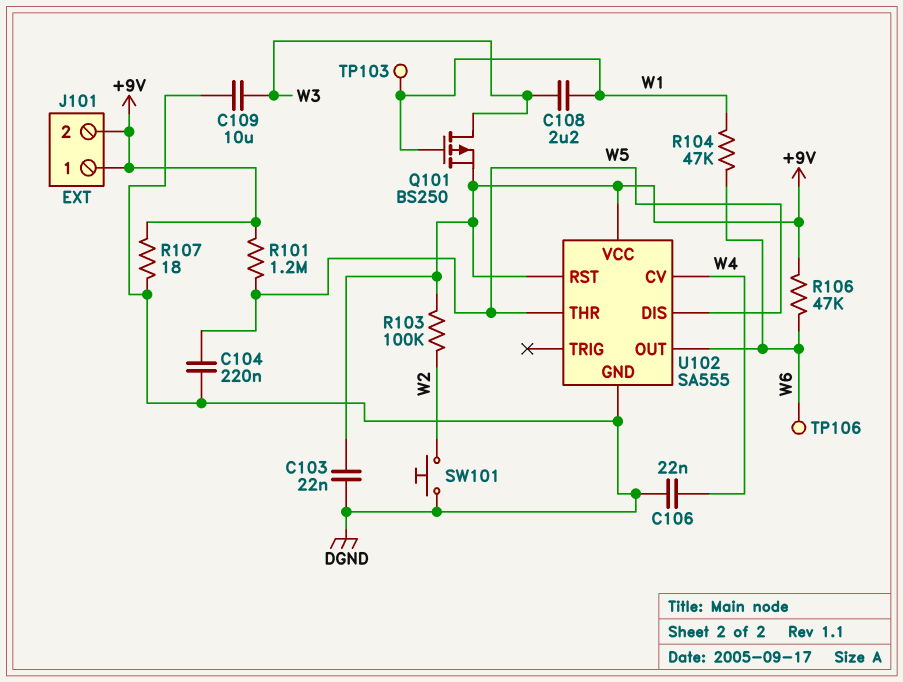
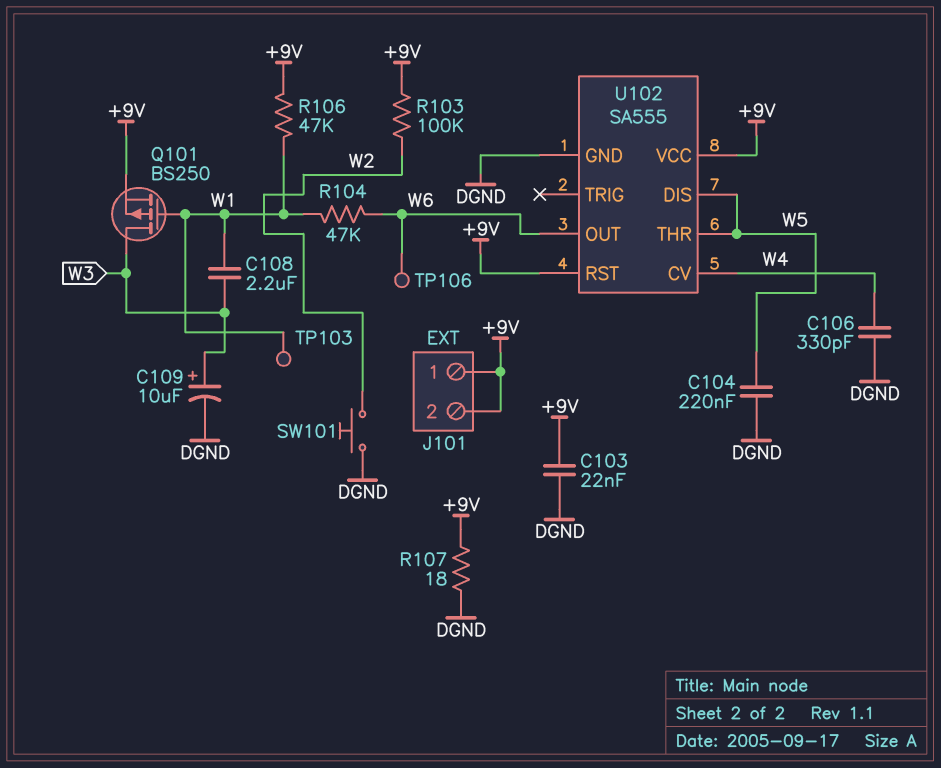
C106: 22nF (DGND, W4) -> 330pF (DGND, W4)
C109: 10uF (DGND, W3) -> 10uF (plus W3, minus DGND)
R101: 1.2M (+9V, W5) -> none
R106: 47k (+9V, W6) -> 47k (+9V, W1)

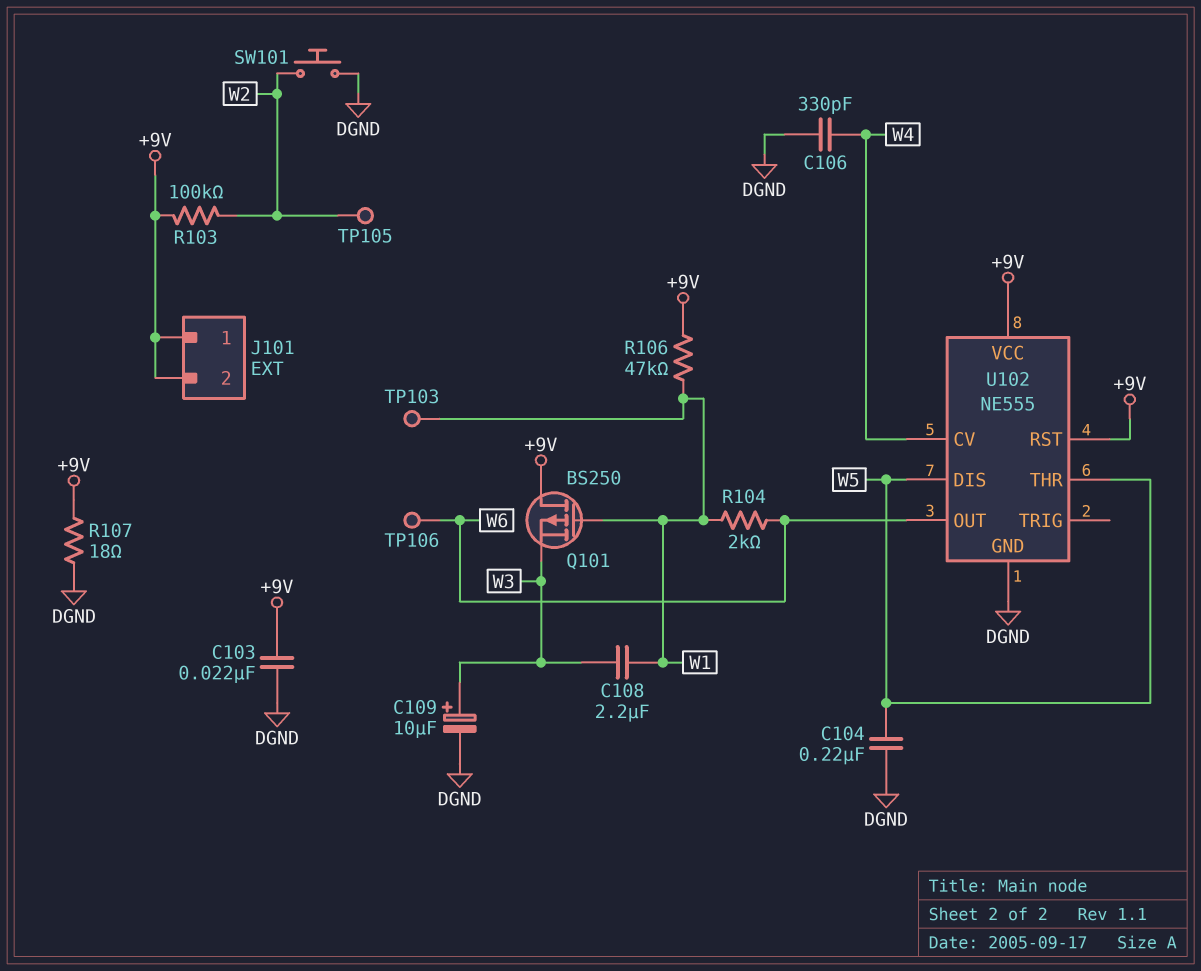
Q101: PMOS BS250 (G W1, D W3, S +9V) -> PMOS BS250 (G W1, D +9V, S W3)
R104: 47k (W1, W6) -> 2k (W1, W6)
TP105: none -> test point (W2)
U102: SA555 -> NE555

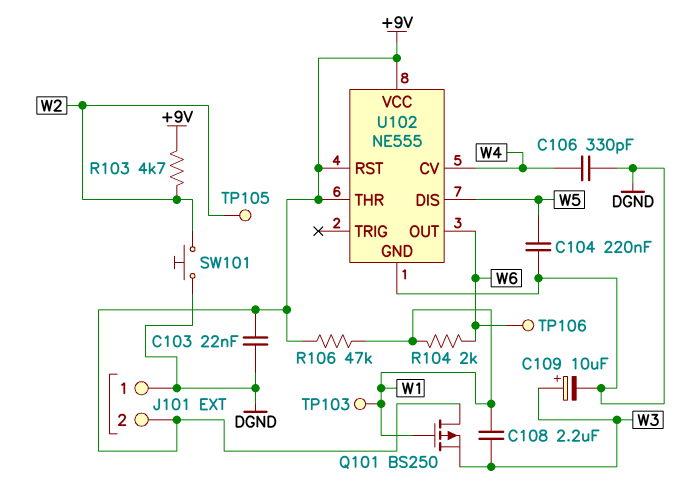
J101 pin 1: +9V -> DGND
R103: 100k (+9V, W2) -> 4.7k (+9V, W2)
R107: 18 (+9V, DGND) -> none
U102 pin THR: W5 -> +9V

